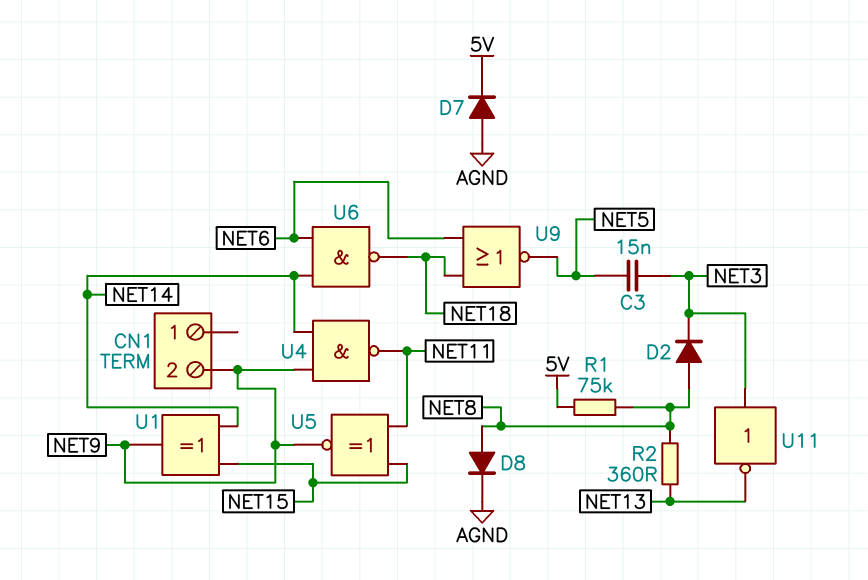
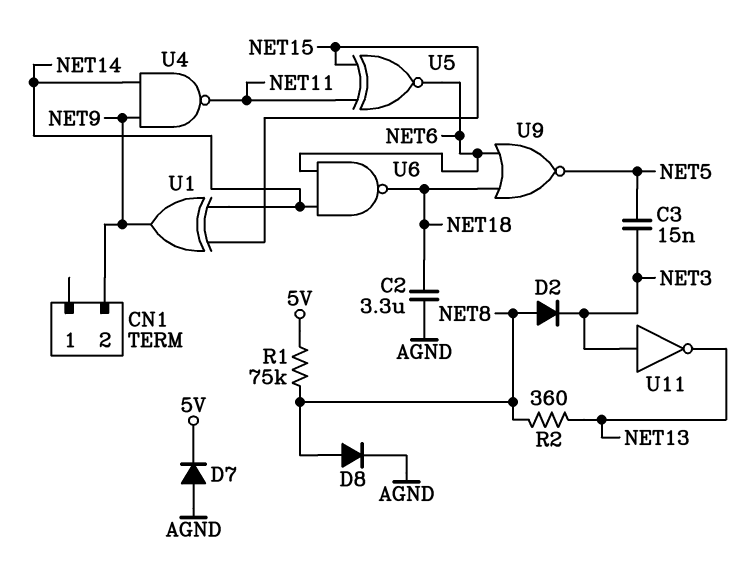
C2: none -> 3.3uF (AGND, NET18)
U5: XNOR (in NET11, in NET15, out NET9) -> XNOR (in NET11, in NET15, out NET6)

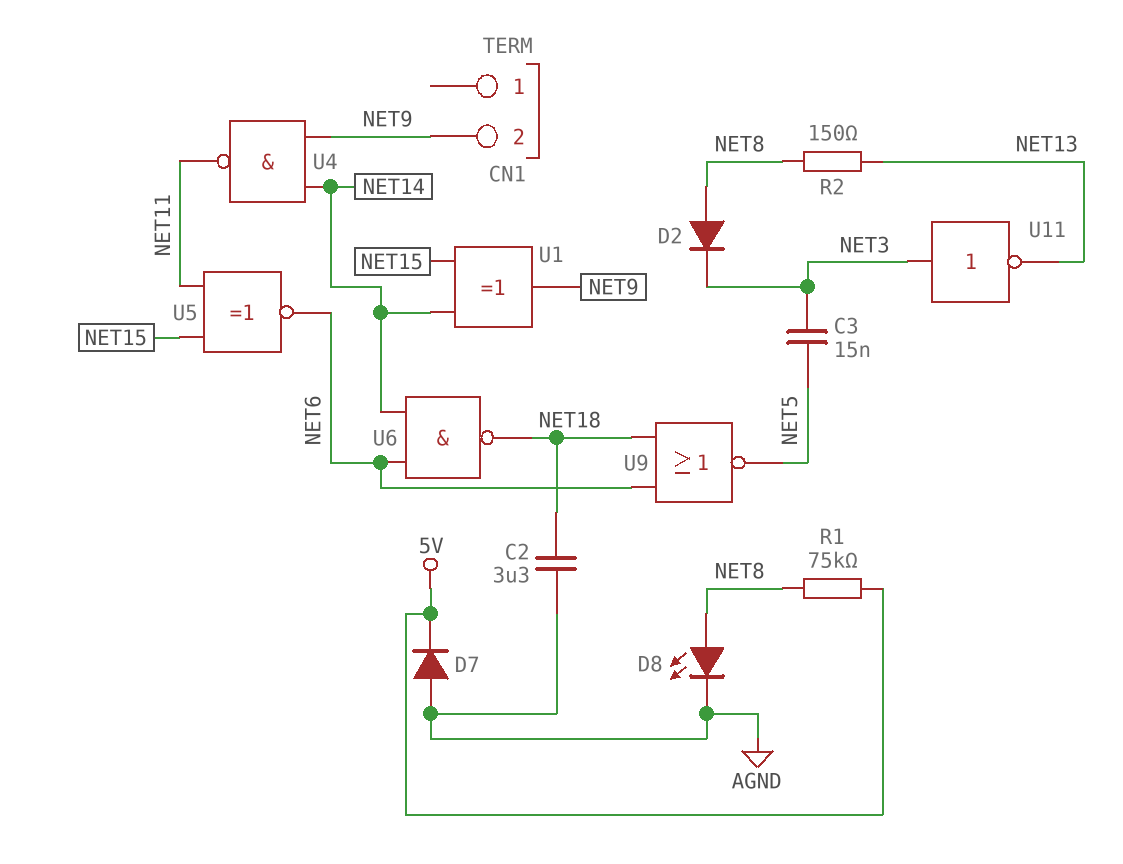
D8: diode (A NET8, K AGND) -> LED (A NET8, K AGND)
R2: 360 (NET8, NET13) -> 150 (NET8, NET13)

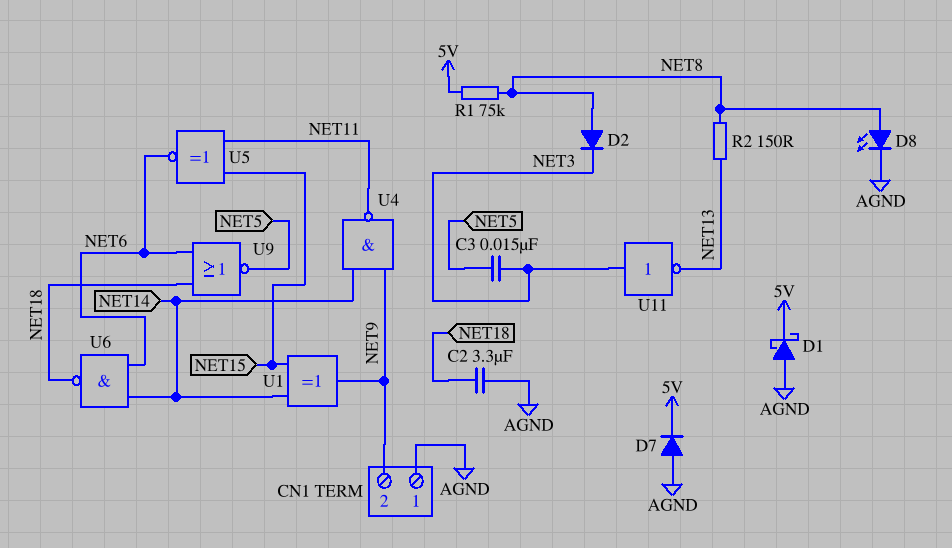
CN1 pin 1: none -> AGND
D1: none -> schottky (A AGND, K 5V)

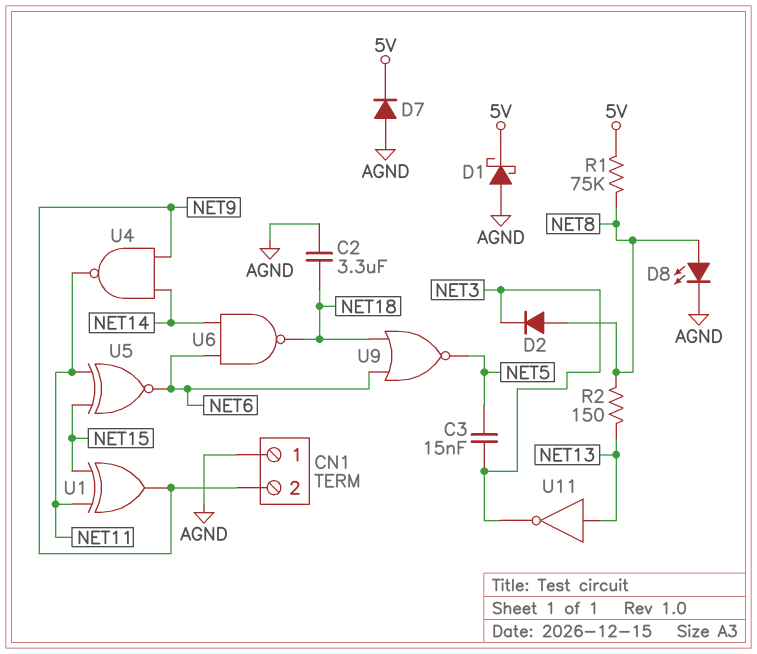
U1: XOR (in NET14, in NET15, out NET9) -> XOR (in NET11, in NET15, out NET9)
U11: NOT (in NET3, out NET13) -> NOT (in NET13, out NET3)

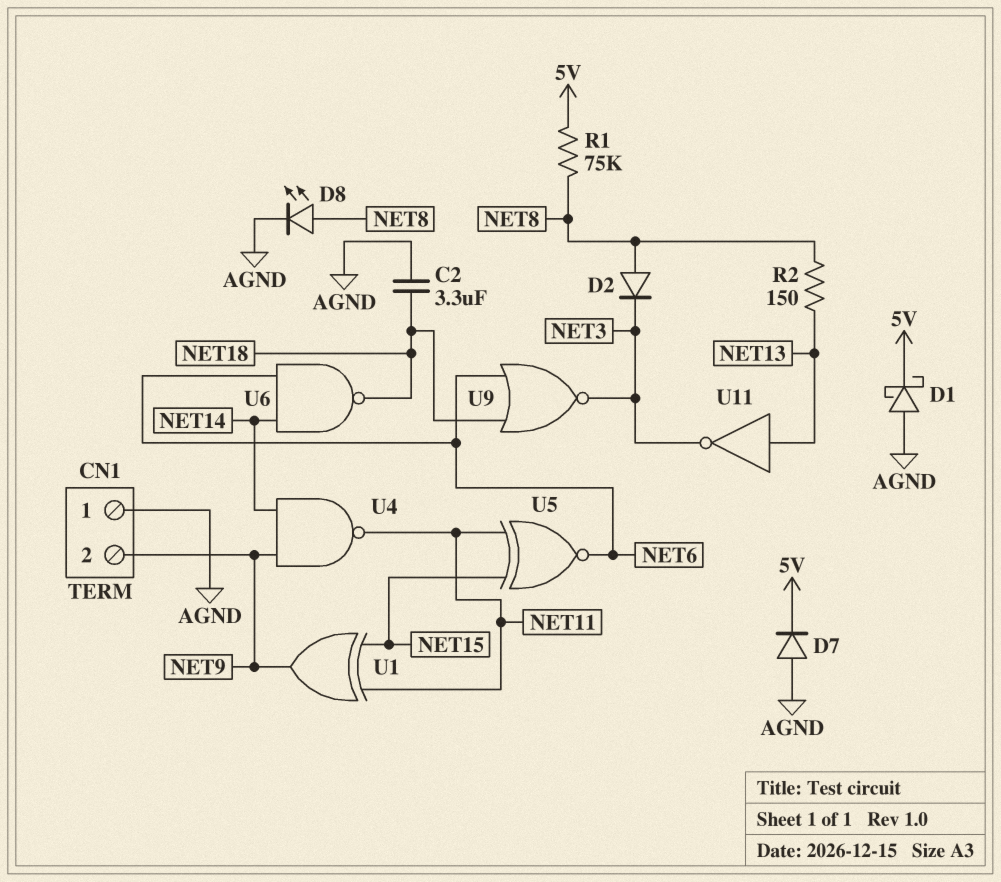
C3: 15nF (NET3, NET5) -> none
U9: NOR (in NET6, in NET18, out NET5) -> NOR (in NET6, in NET18, out NET3)

